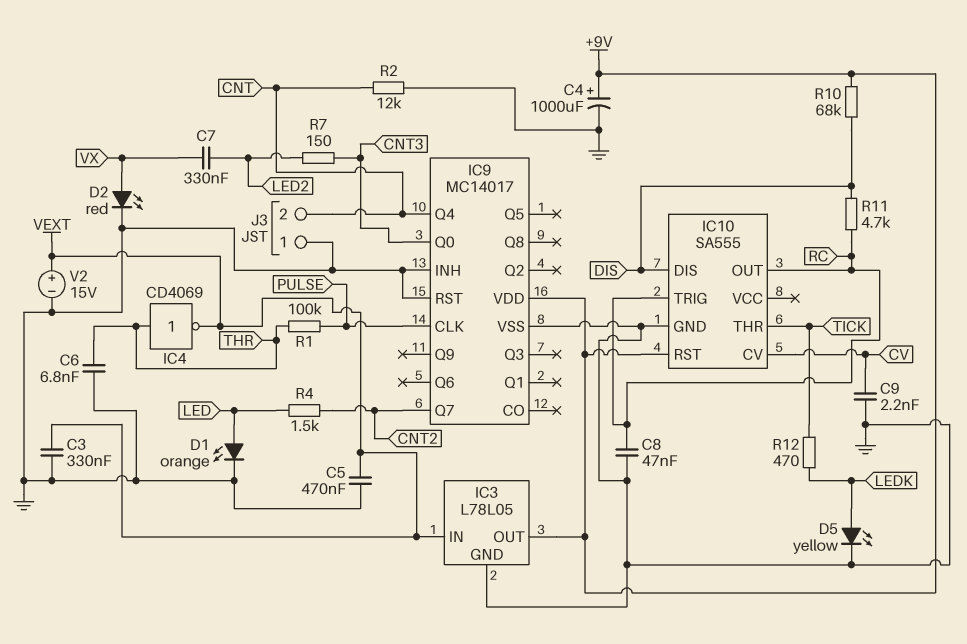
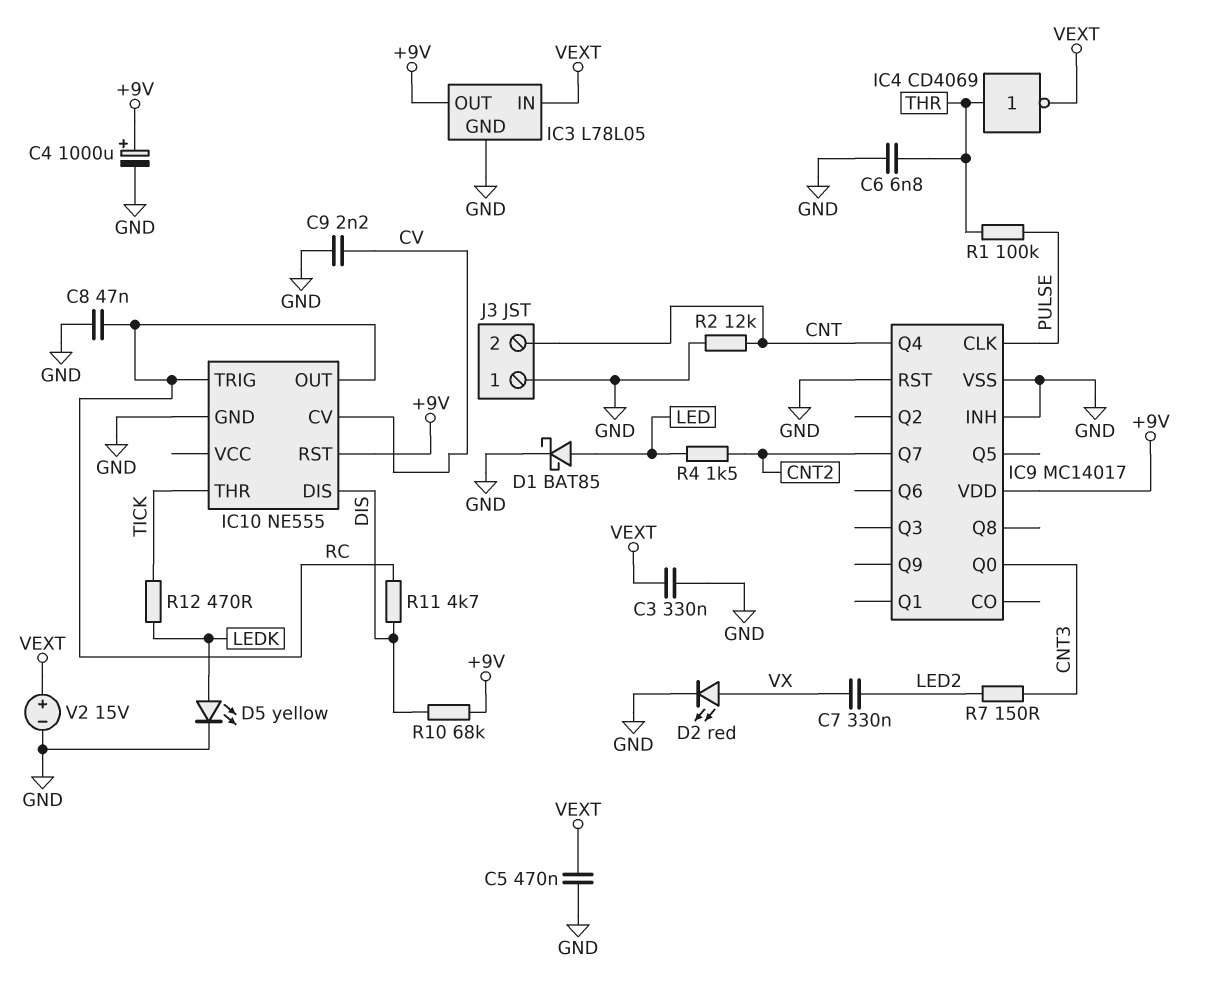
D1: LED orange (A LED, K GND) -> schottky BAT85 (A LED, K GND)
IC10: SA555 -> NE555

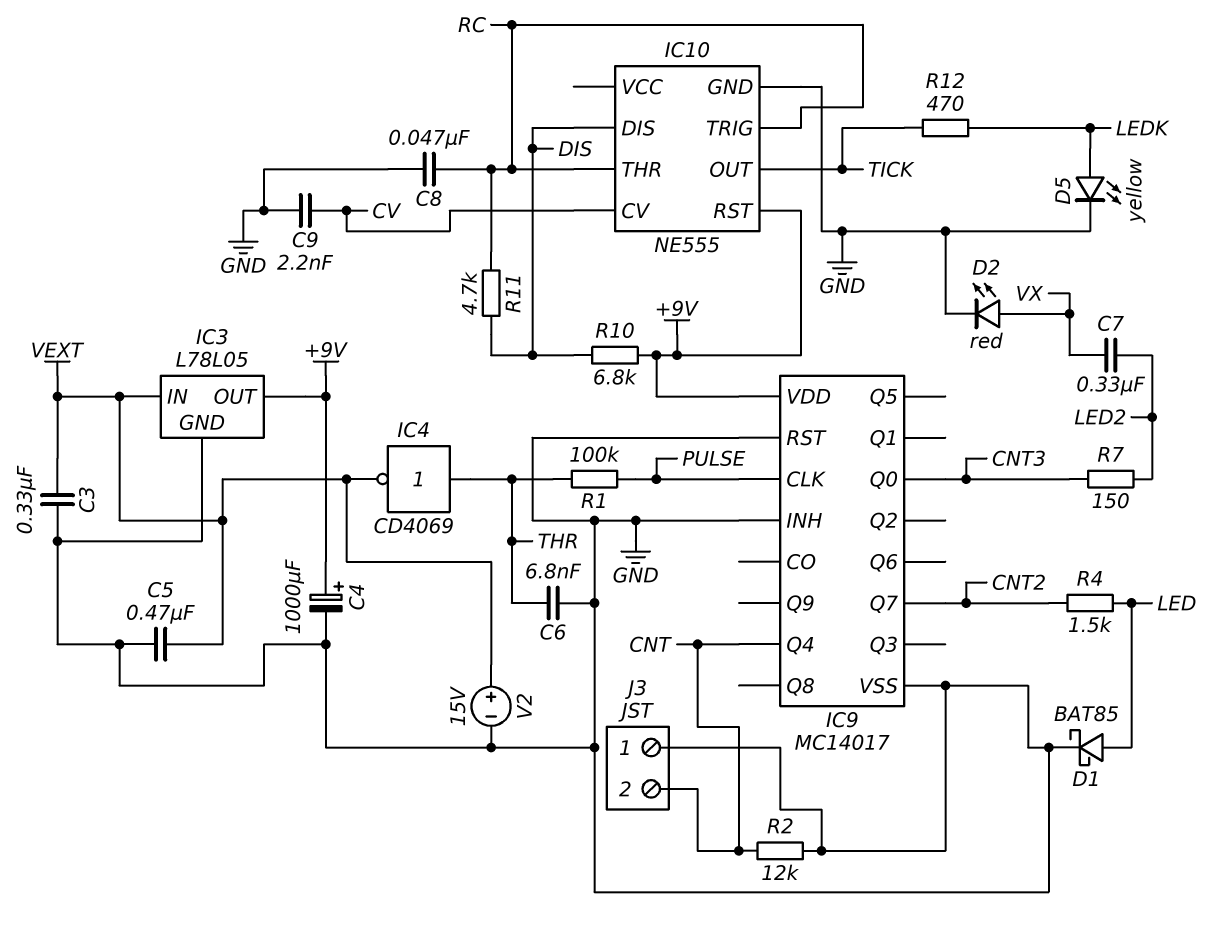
IC10 pin OUT: RC -> TICK
IC10 pin THR: TICK -> RC
R10: 68k (+9V, DIS) -> 6.8k (+9V, DIS)

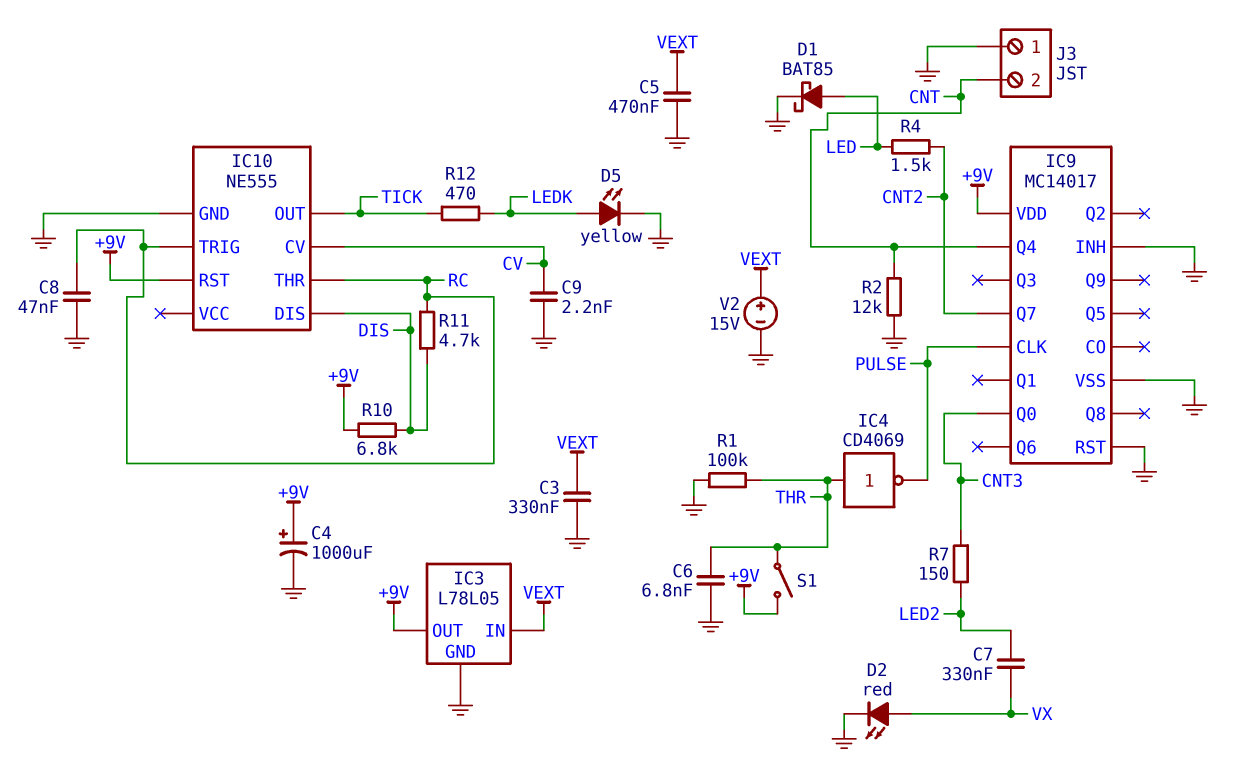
IC4: NOT CD4069 (in THR, out VEXT) -> NOT CD4069 (in THR, out PULSE)
R1: 100k (PULSE, THR) -> 100k (GND, THR)
S1: none -> switch (+9V, THR)

